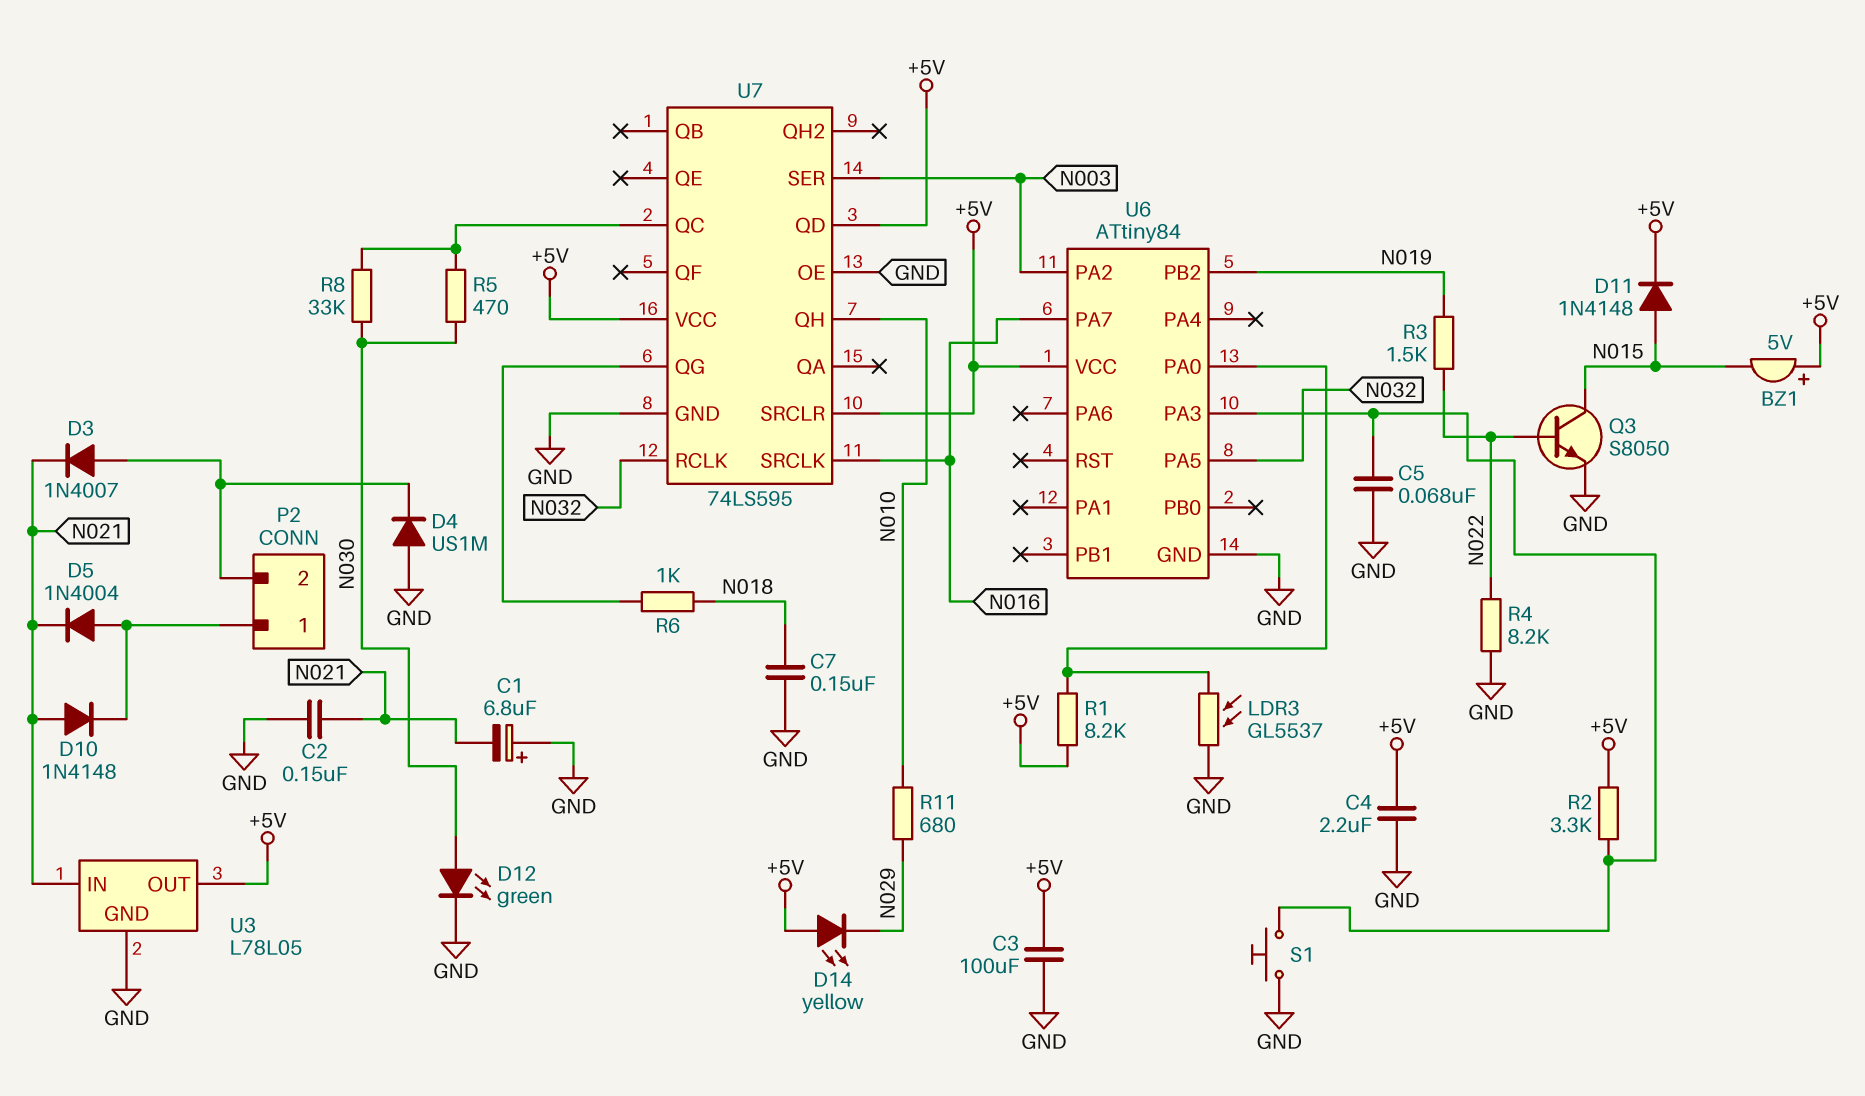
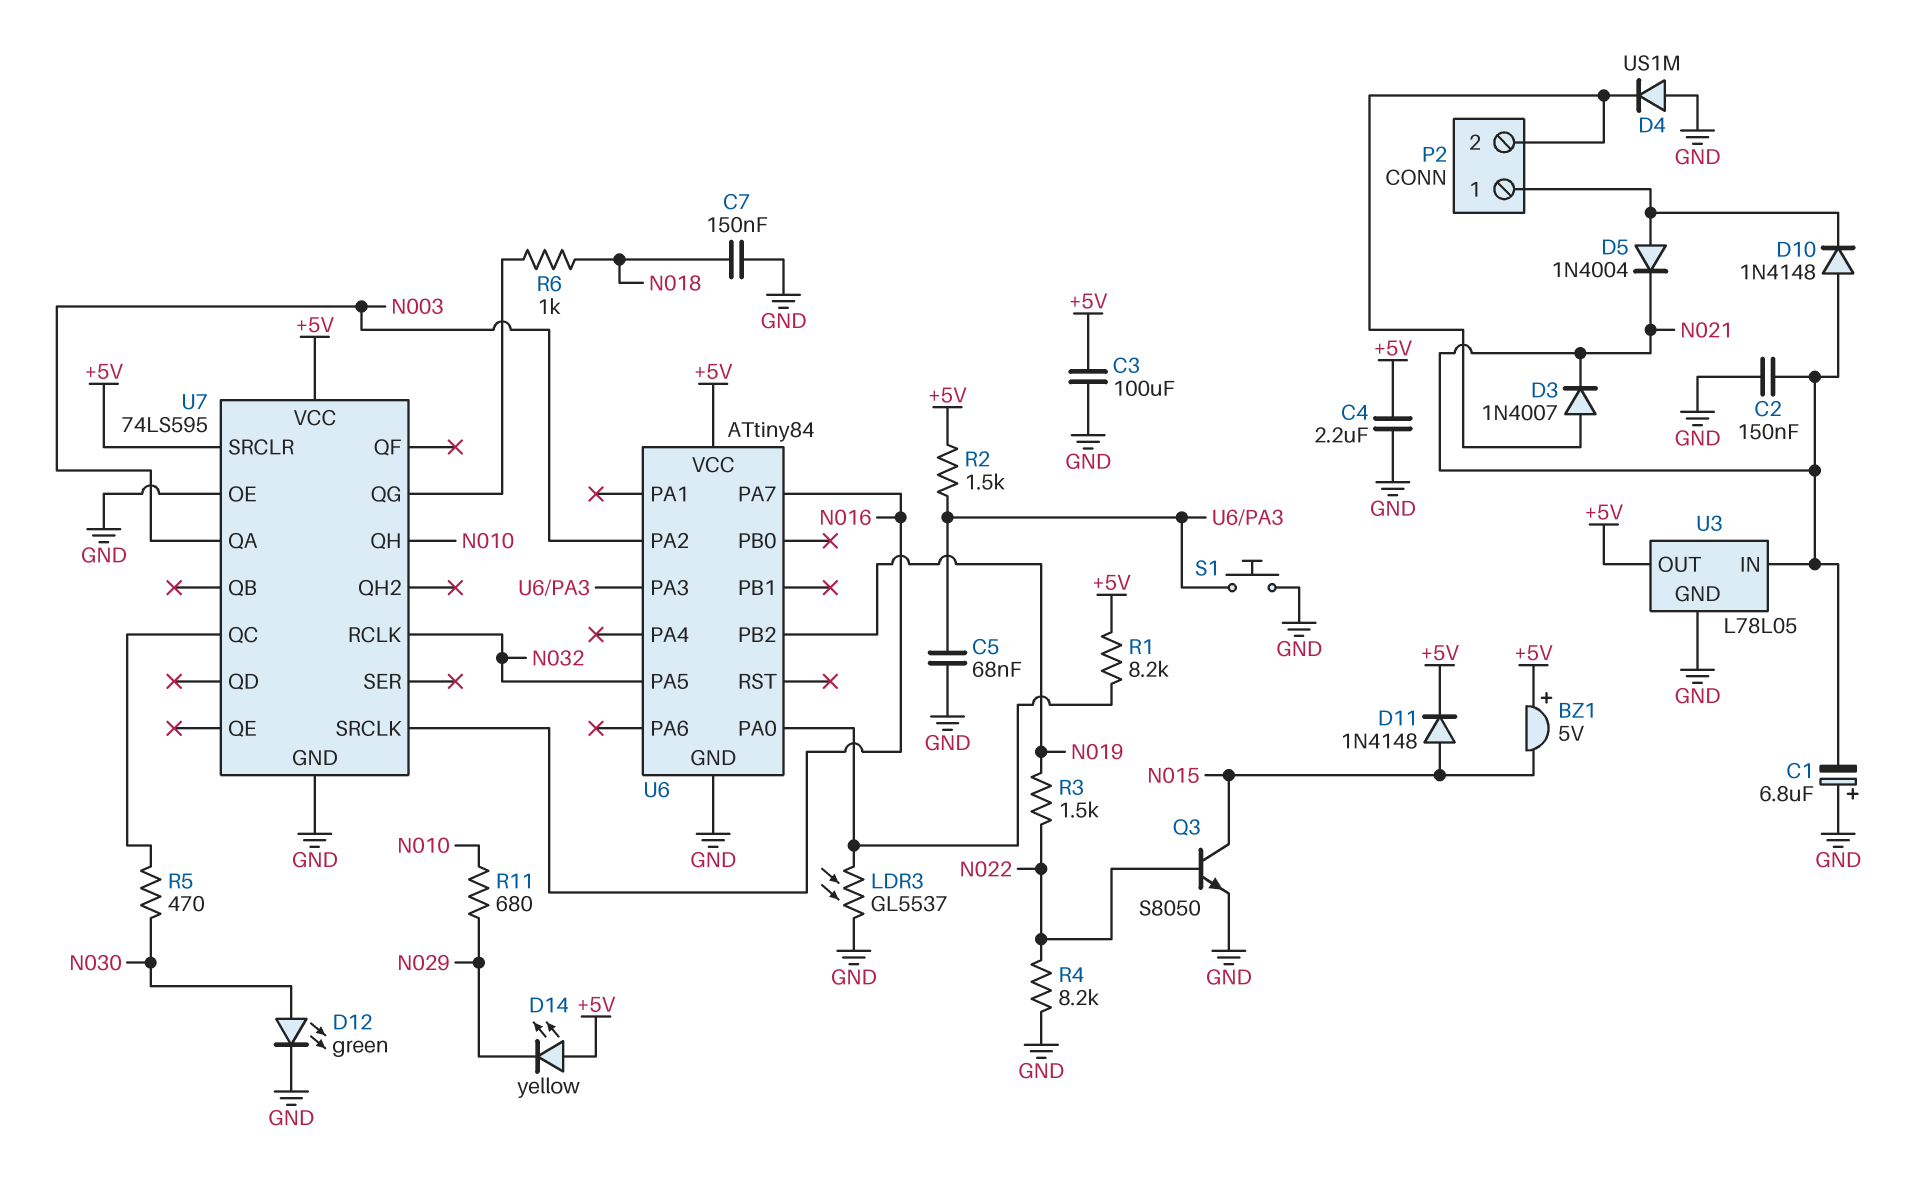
R2: 3.3k (+5V, U6/PA3) -> 1.5k (+5V, U6/PA3)
R8: 33k (N030, U7/QC) -> none
U7 pin QA: none -> N003
U7 pin QD: +5V -> none
U7 pin SER: N003 -> none

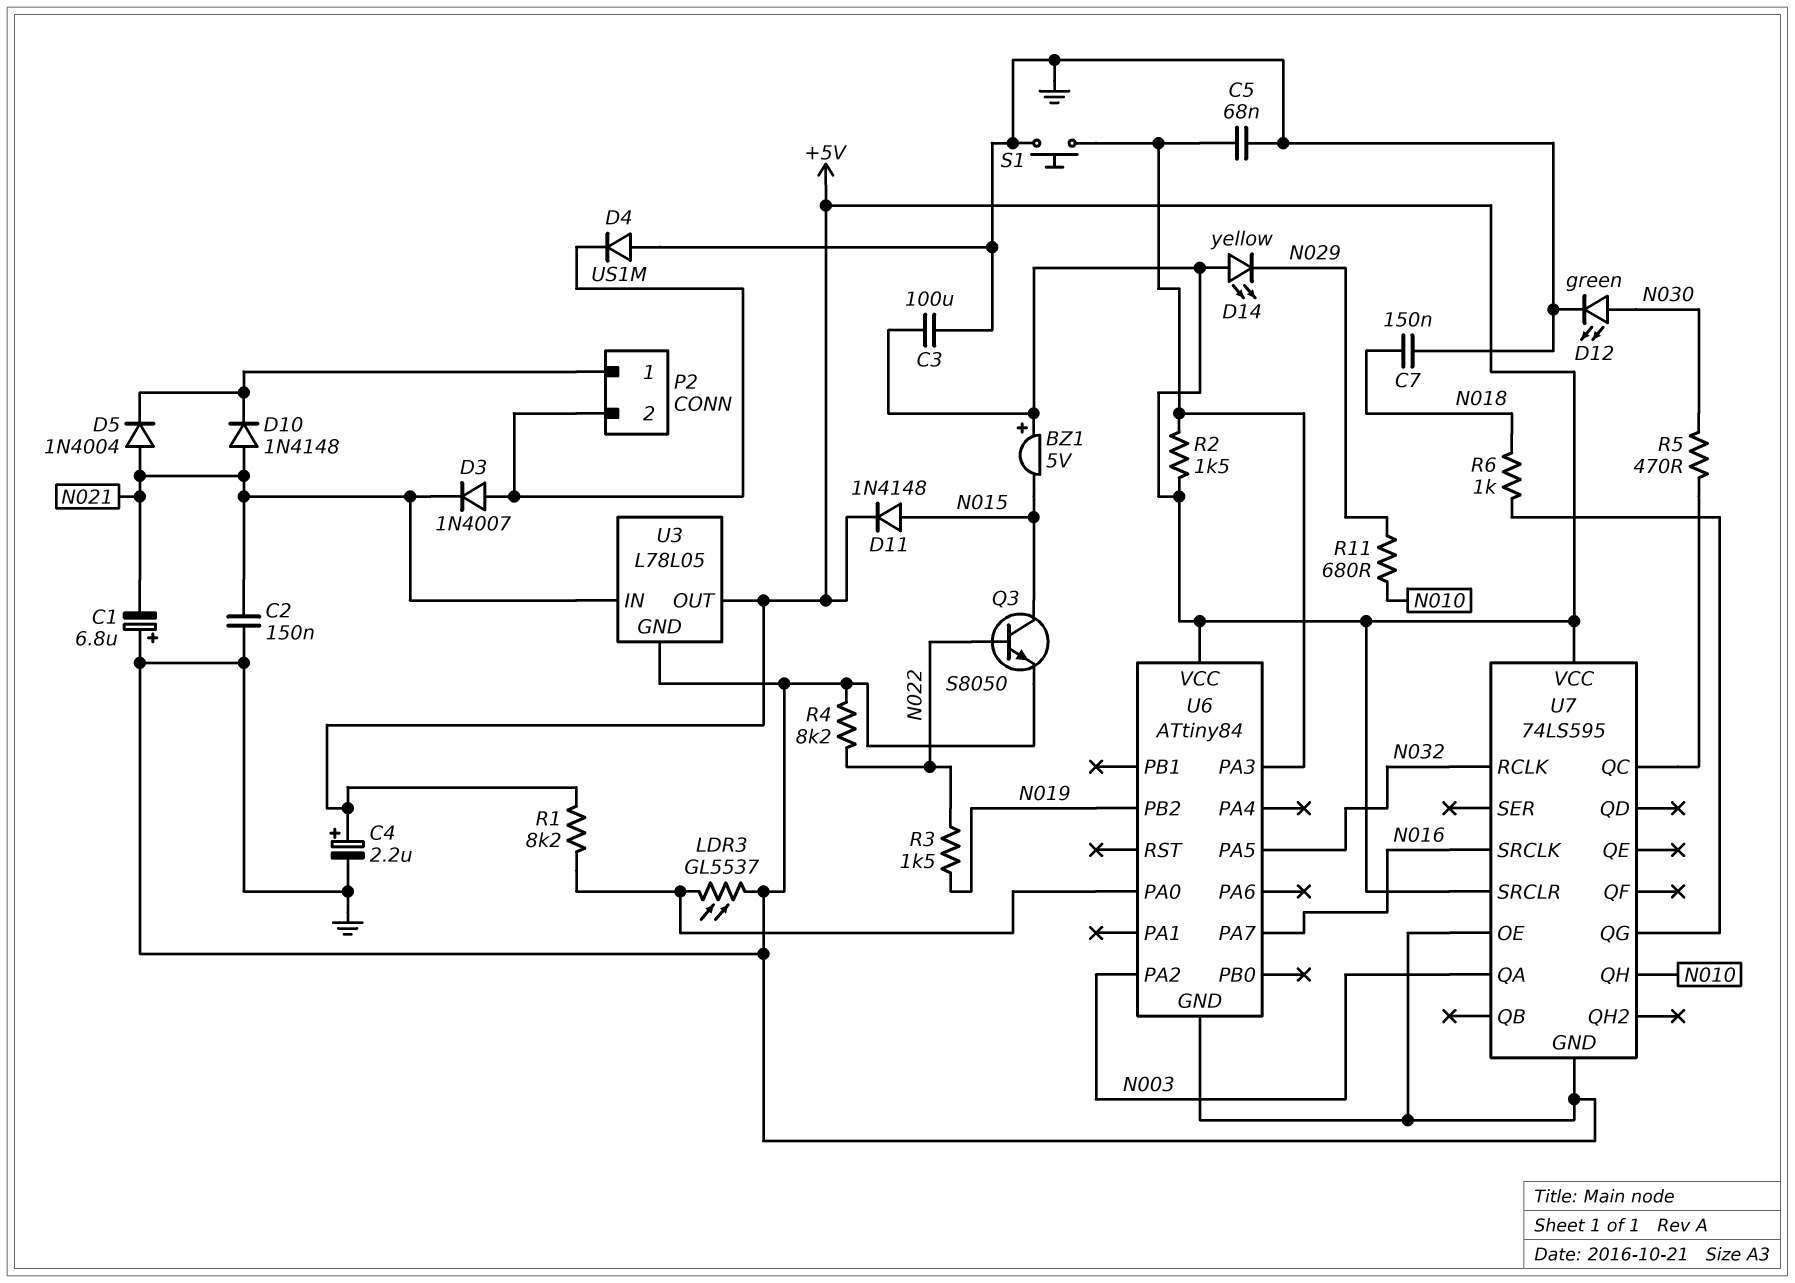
C4: 2.2uF (+5V, GND) -> 2.2uF (plus +5V, minus GND)
D5: diode 1N4004 (A P2/1, K N021) -> diode 1N4004 (A N021, K P2/1)

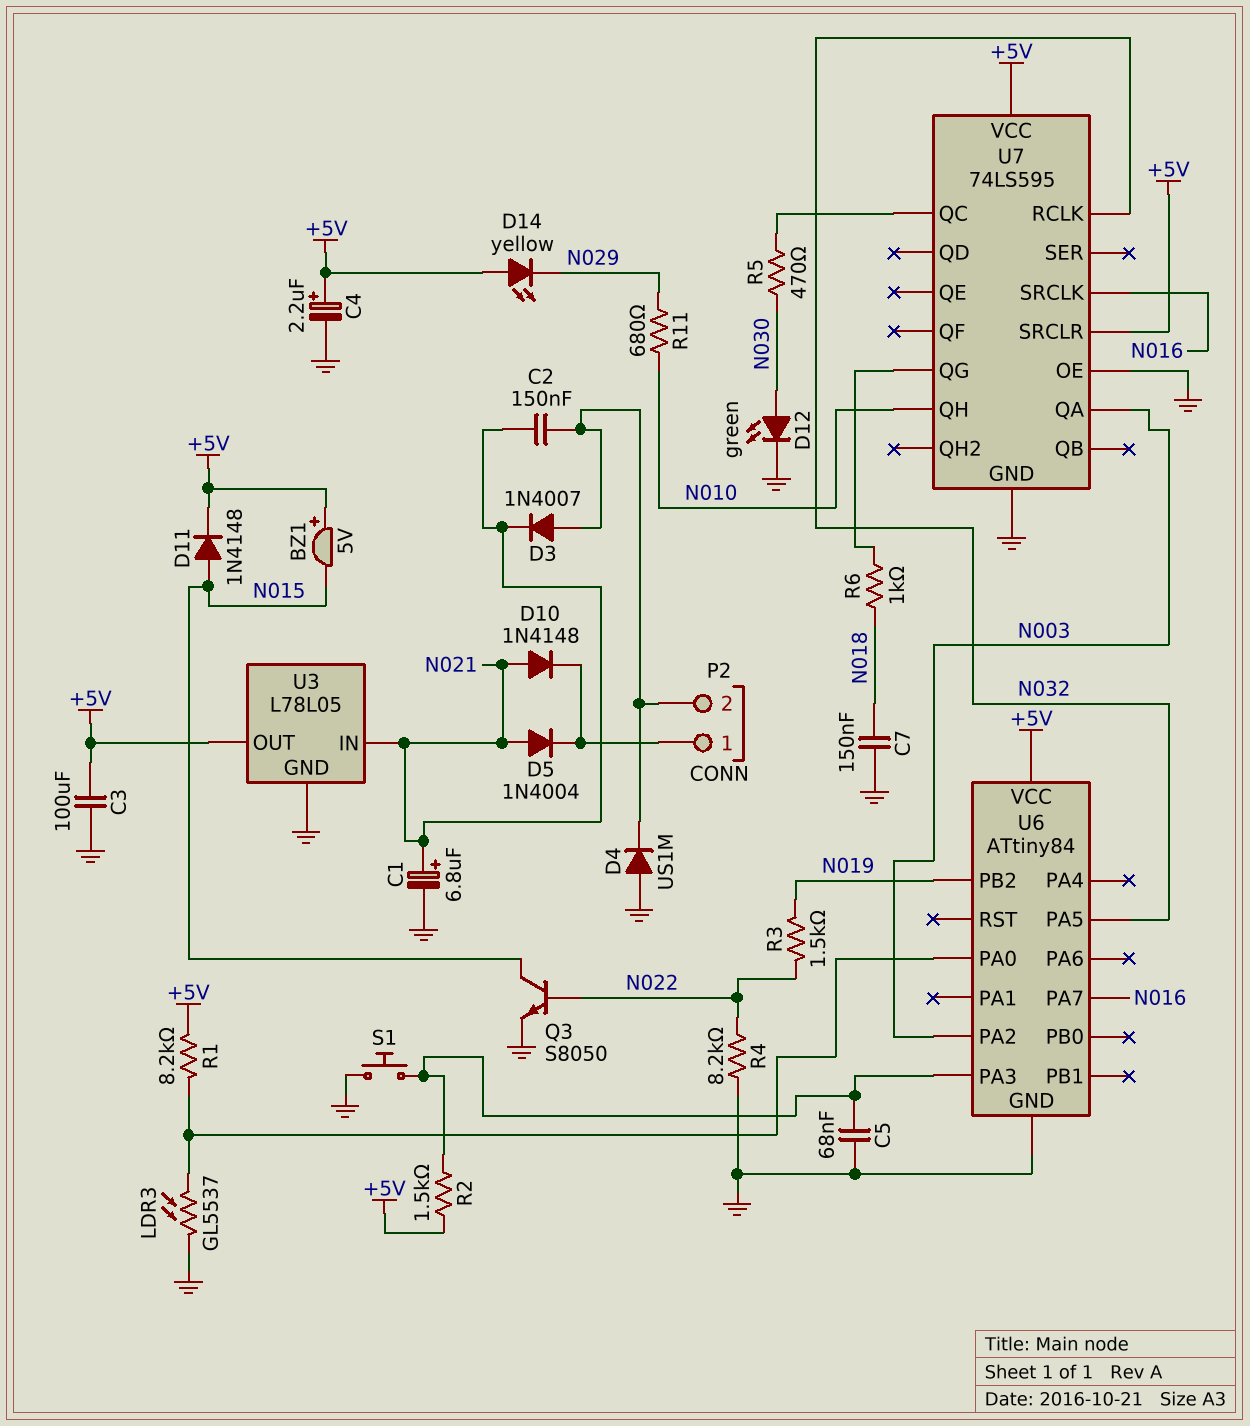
C1: 6.8uF (plus GND, minus N021) -> 6.8uF (plus N021, minus GND)
C2: 150nF (GND, N021) -> 150nF (N021, P2/2)

